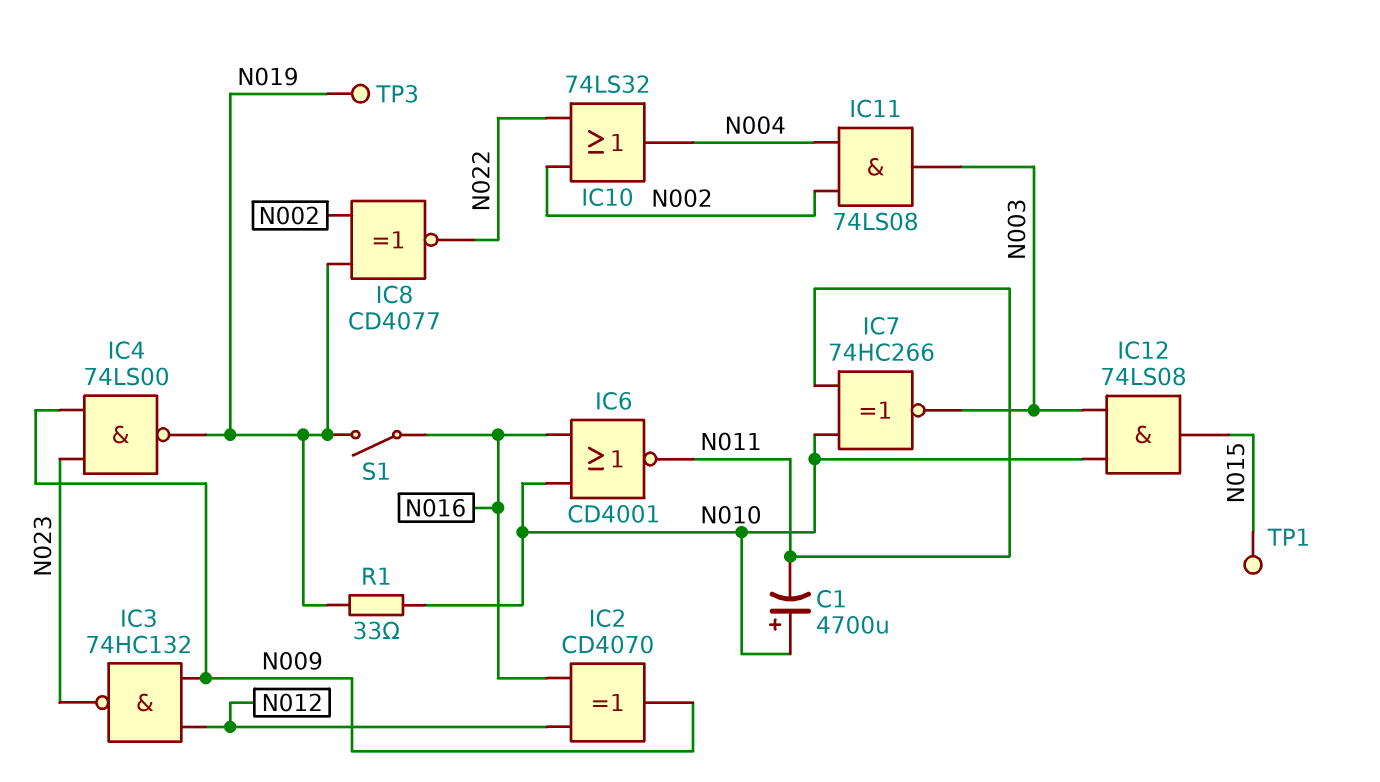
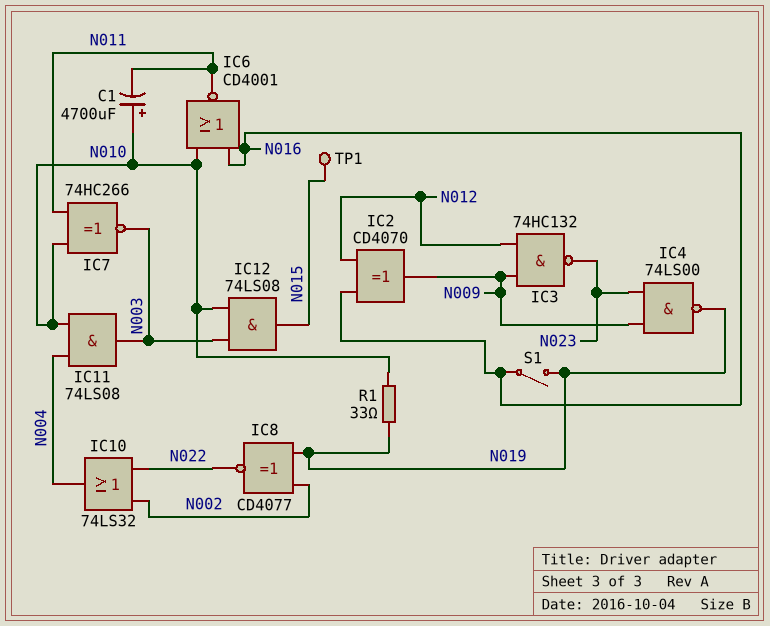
IC11: AND 74LS08 (in N002, in N004, out N003) -> AND 74LS08 (in N004, in N010, out N003)
TP3: test point (N019) -> none

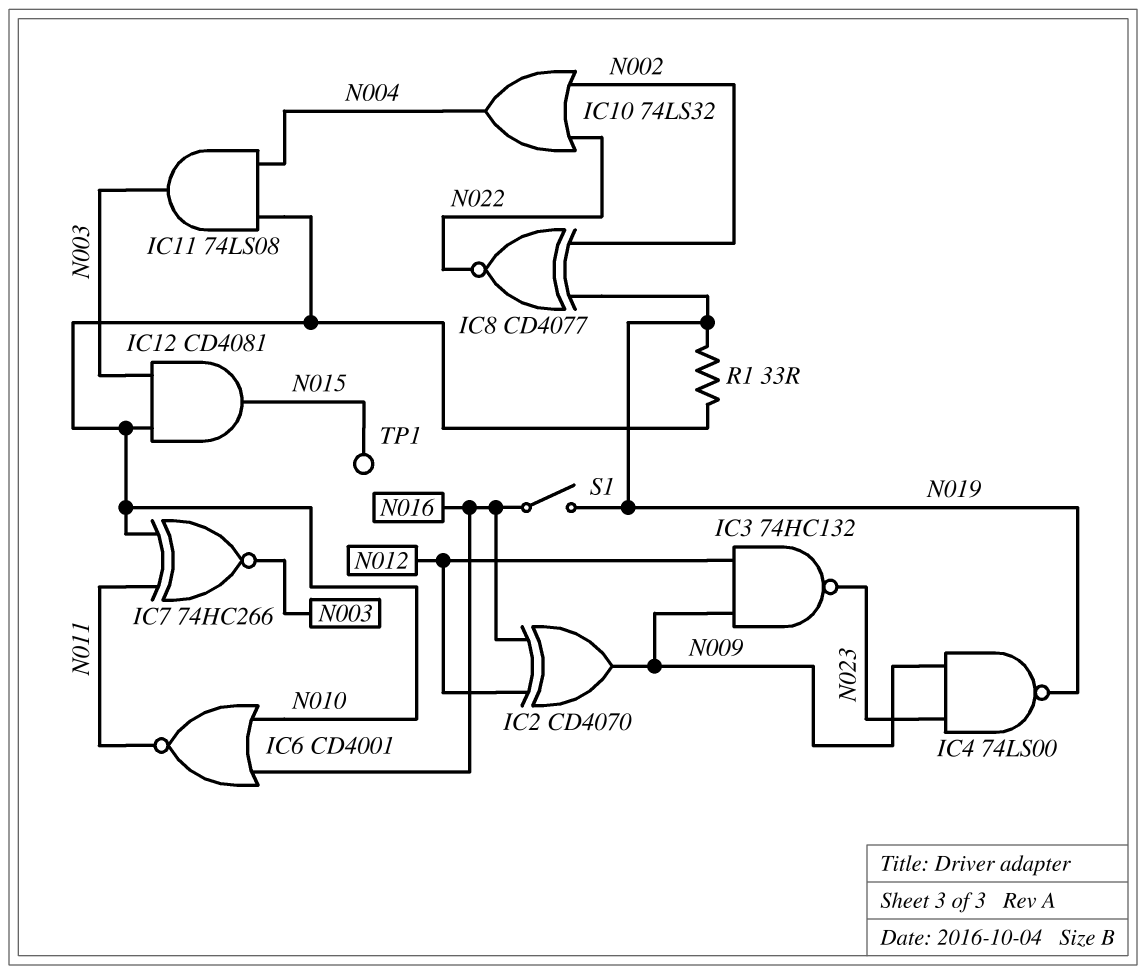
C1: 4700uF (plus N010, minus N011) -> none
IC12: AND 74LS08 (in N003, in N010, out N015) -> AND CD4081 (in N003, in N010, out N015)

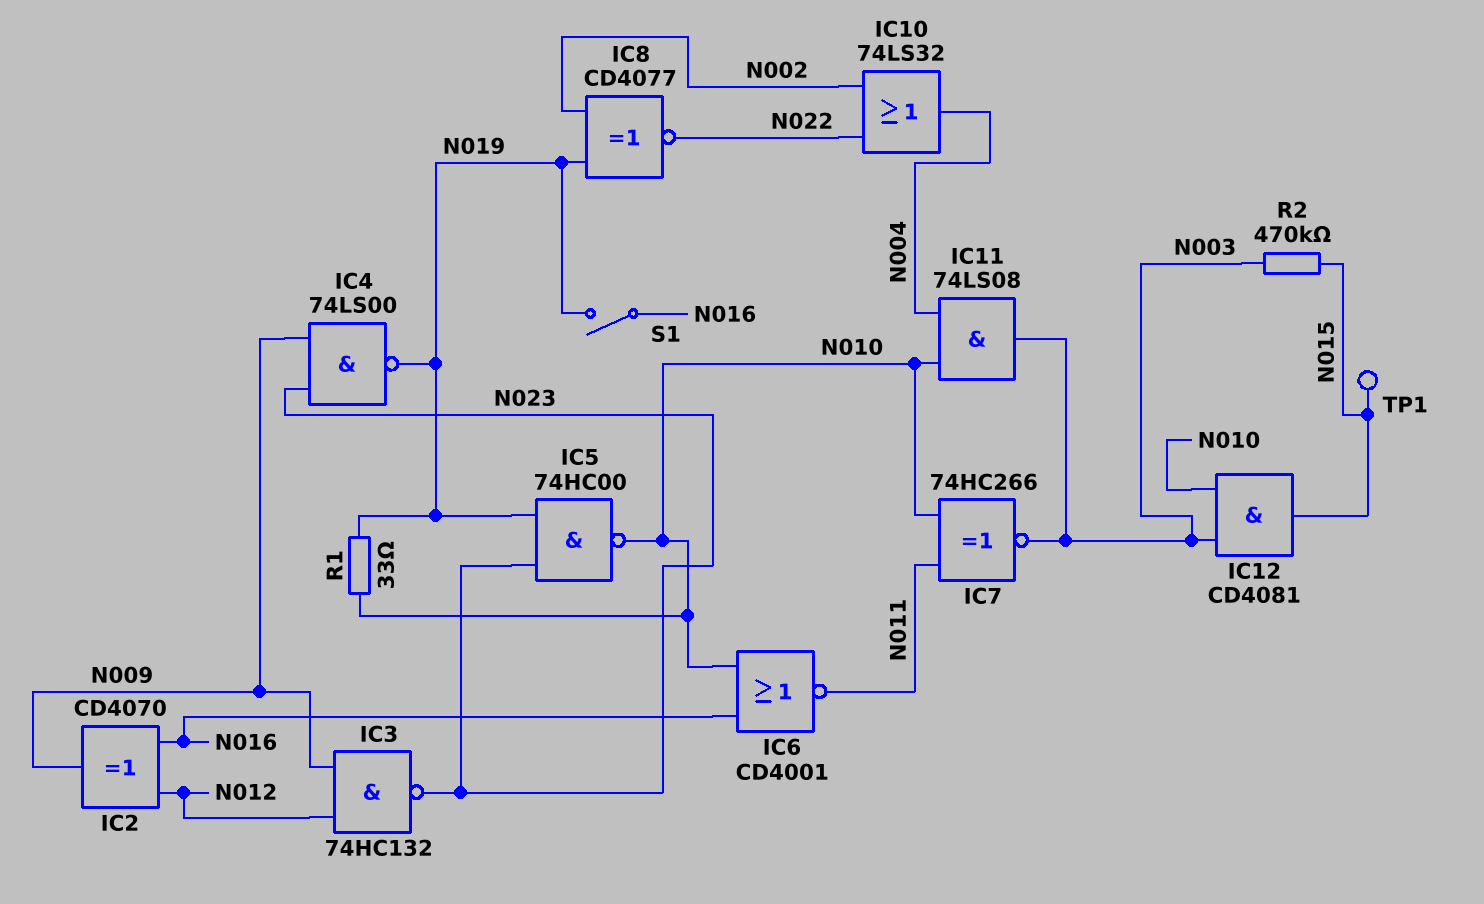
IC5: none -> NAND 74HC00 (in N019, in N023, out N010)
R2: none -> 470k (N003, N015)

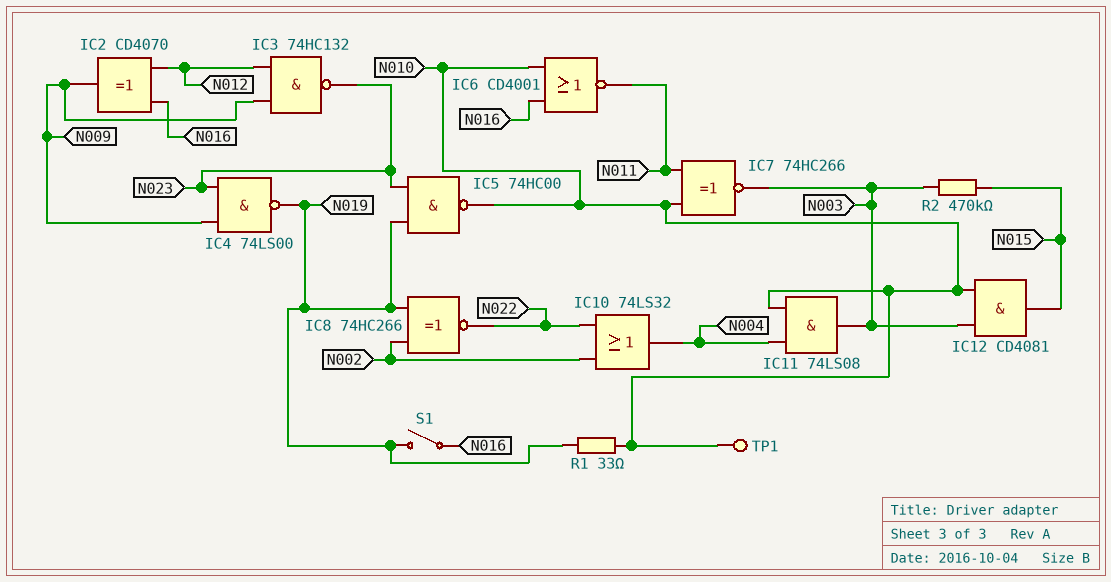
IC8: XNOR CD4077 (in N002, in N019, out N022) -> XNOR 74HC266 (in N002, in N019, out N022)
TP1: test point (N015) -> test point (N010)

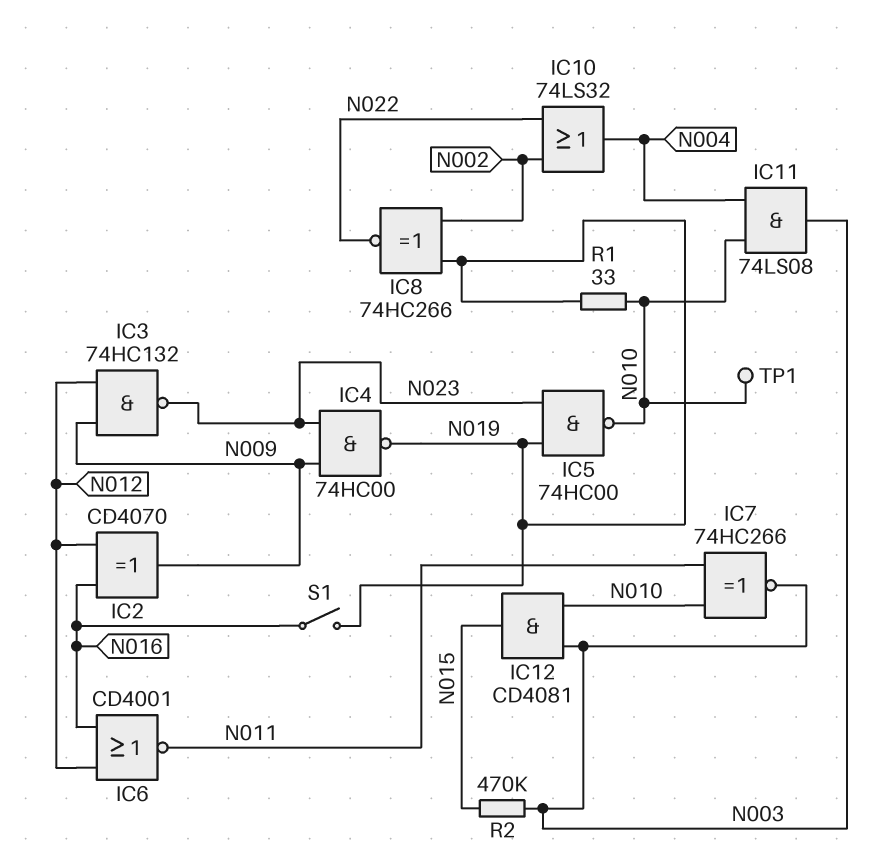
IC4: NAND 74LS00 (in N009, in N023, out N019) -> NAND 74HC00 (in N009, in N023, out N019)
IC6: NOR CD4001 (in N010, in N016, out N011) -> NOR CD4001 (in N012, in N016, out N011)

